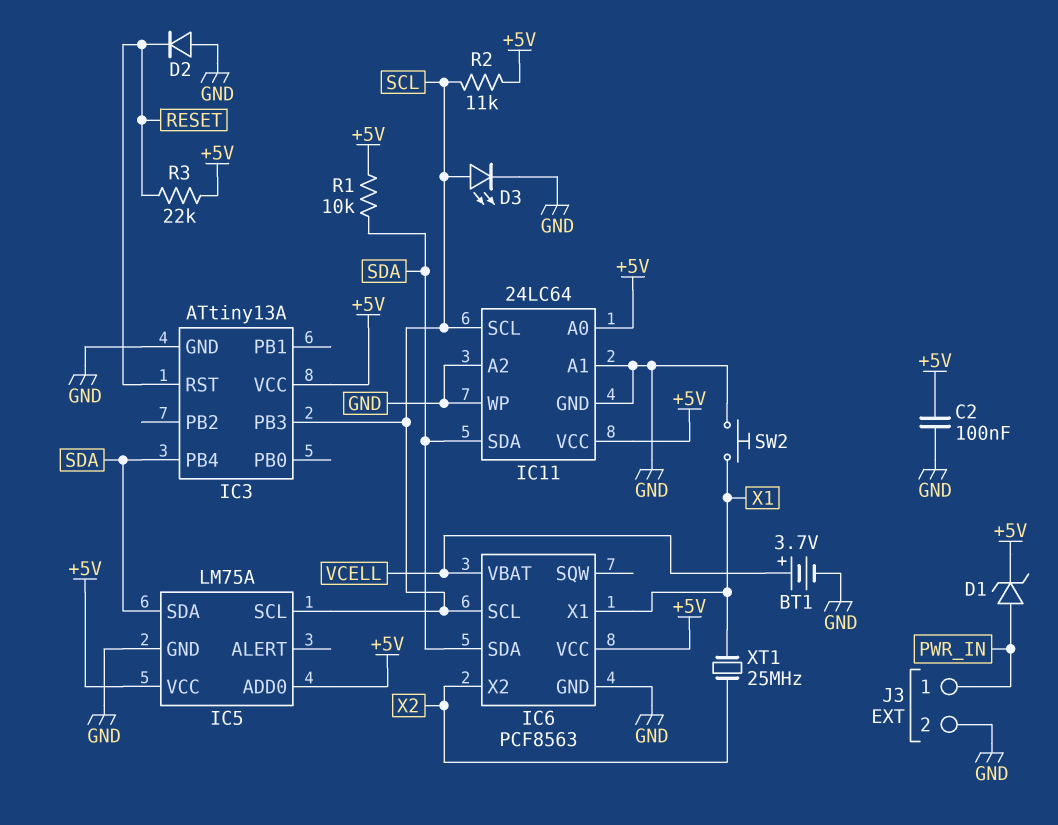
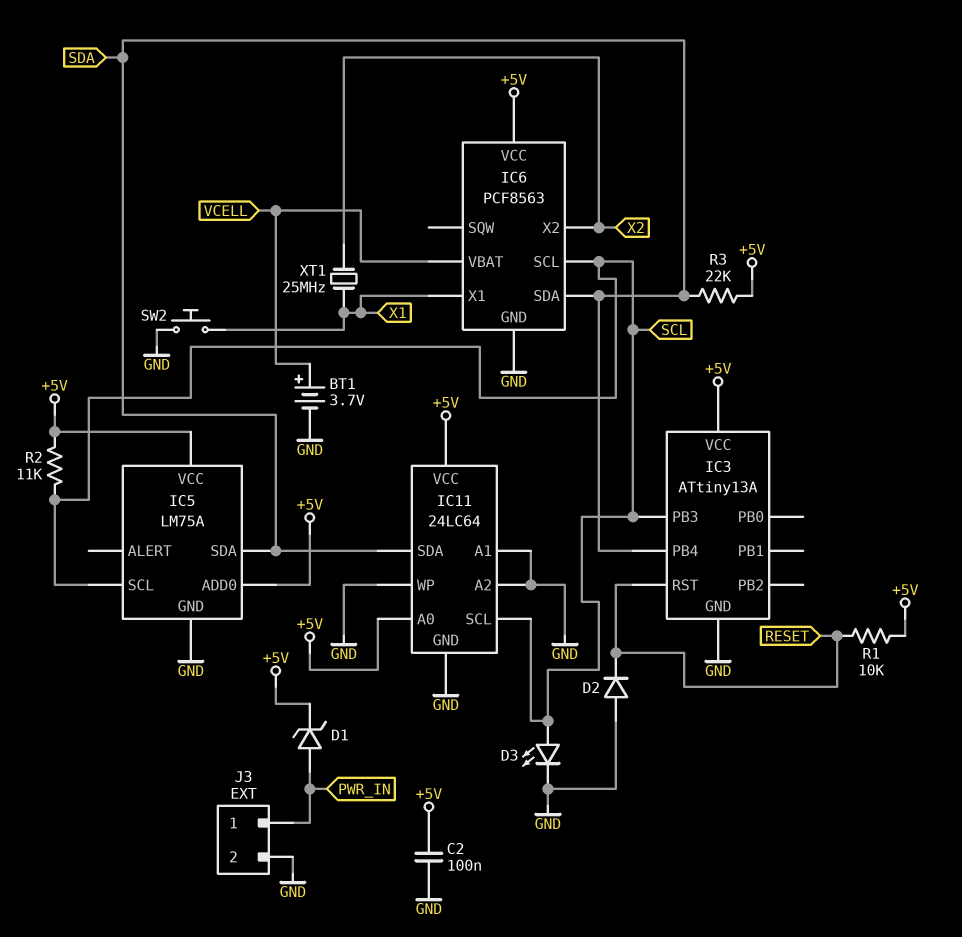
R1: 10k (+5V, SDA) -> 10k (+5V, RESET)
R3: 22k (+5V, RESET) -> 22k (+5V, SDA)

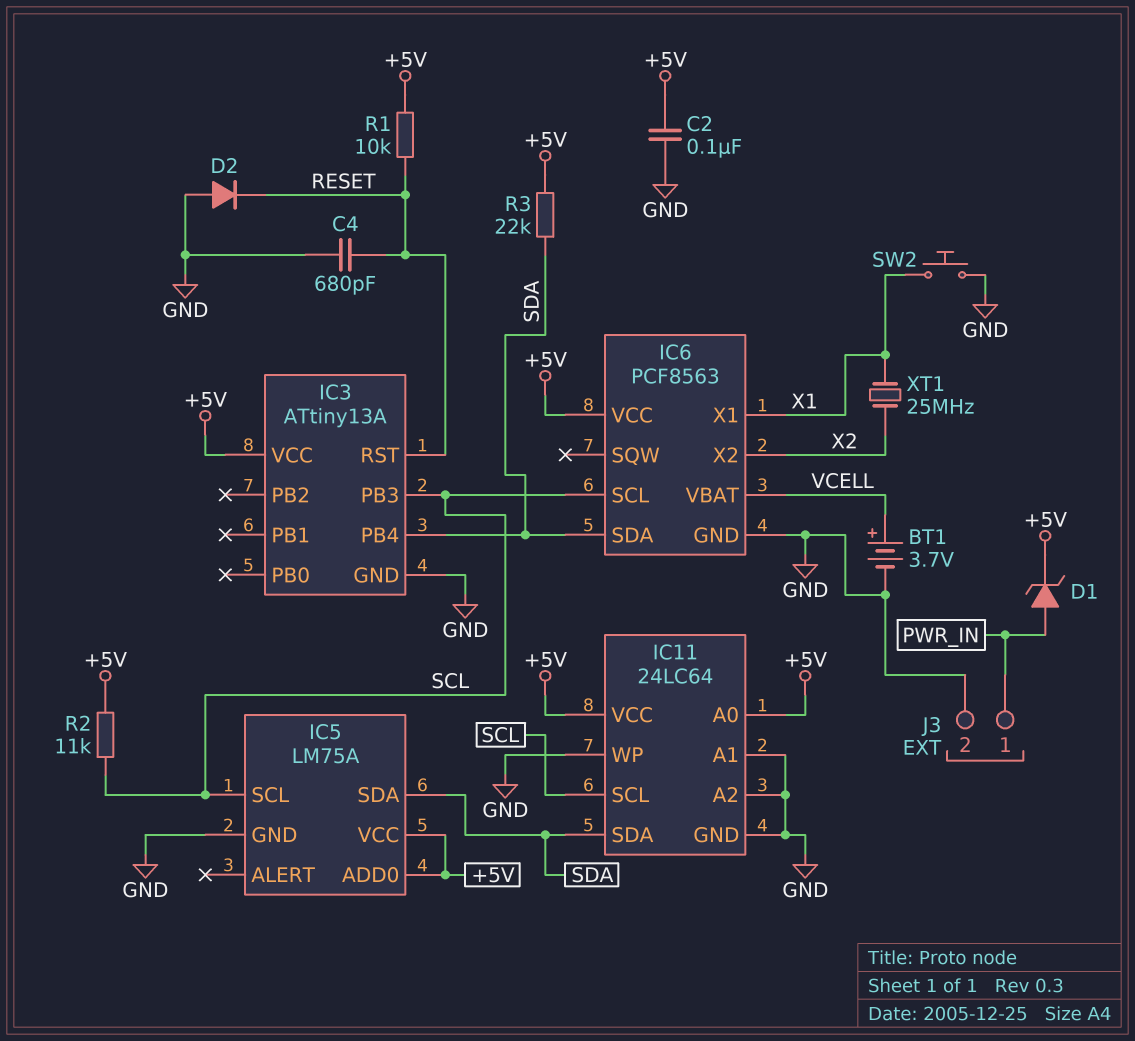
C4: none -> 680pF (GND, RESET)
D3: LED (A SCL, K GND) -> none

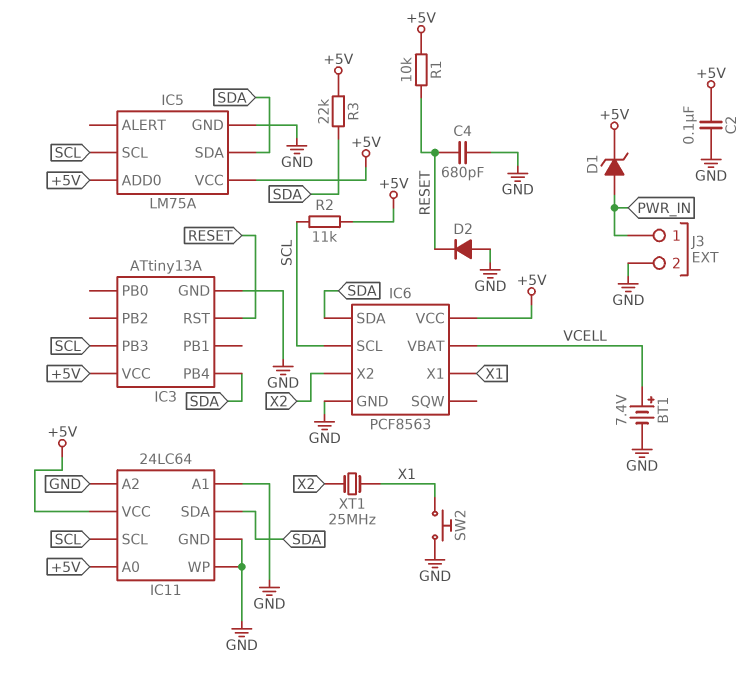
BT1: 3.7V (plus VCELL, minus GND) -> 7.4V (plus VCELL, minus GND)

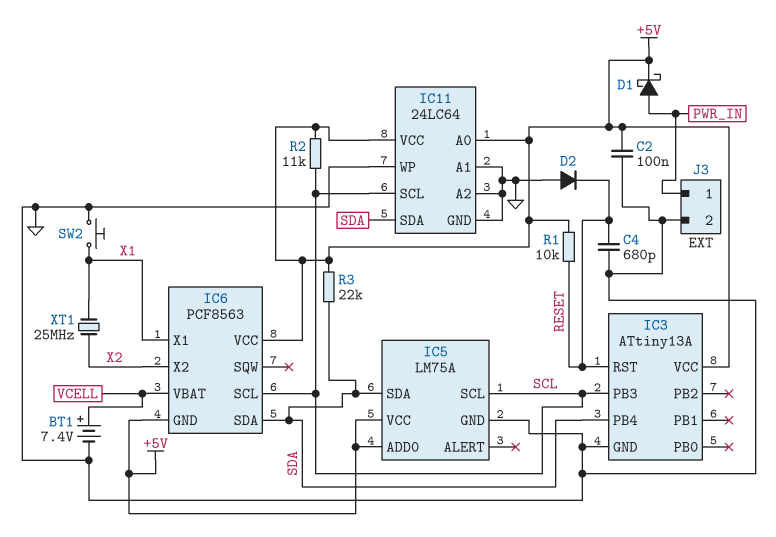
D1: zener (A PWR_IN, K +5V) -> schottky (A PWR_IN, K +5V)
IC6 pin GND: GND -> +5V

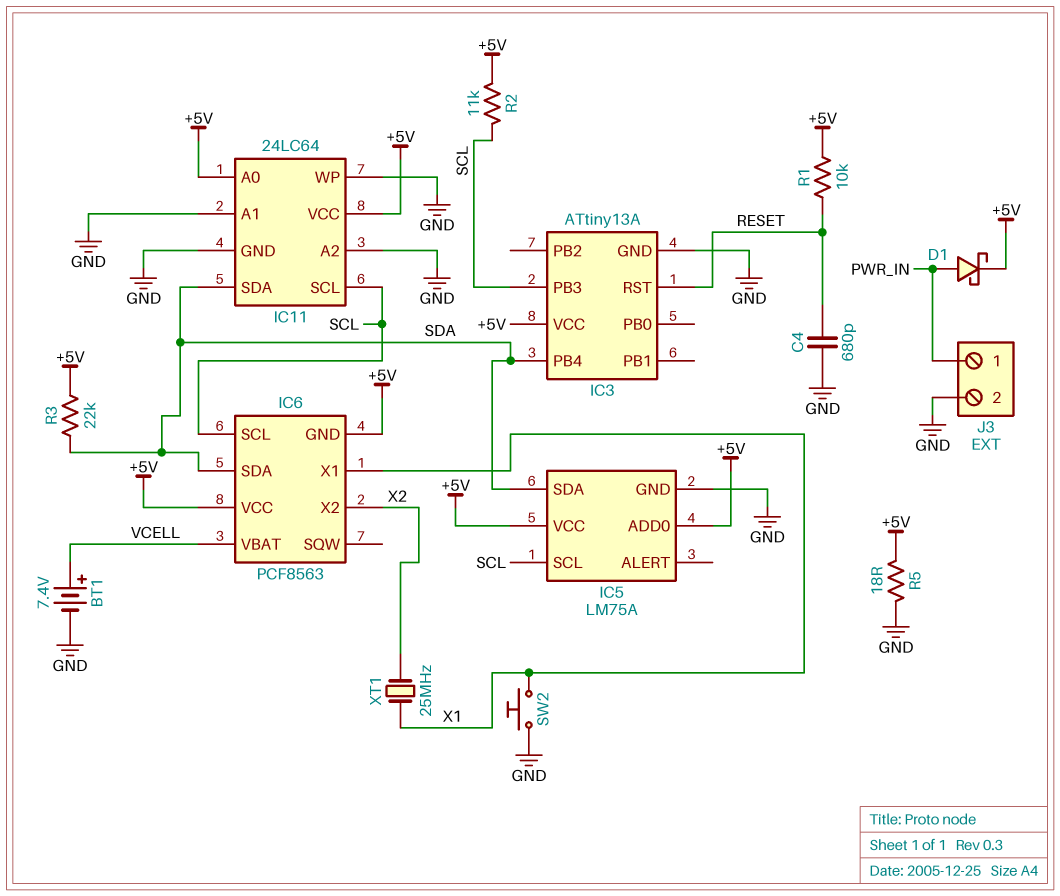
C2: 100nF (+5V, GND) -> none
D2: diode (A GND, K RESET) -> none
R5: none -> 18 (+5V, GND)

